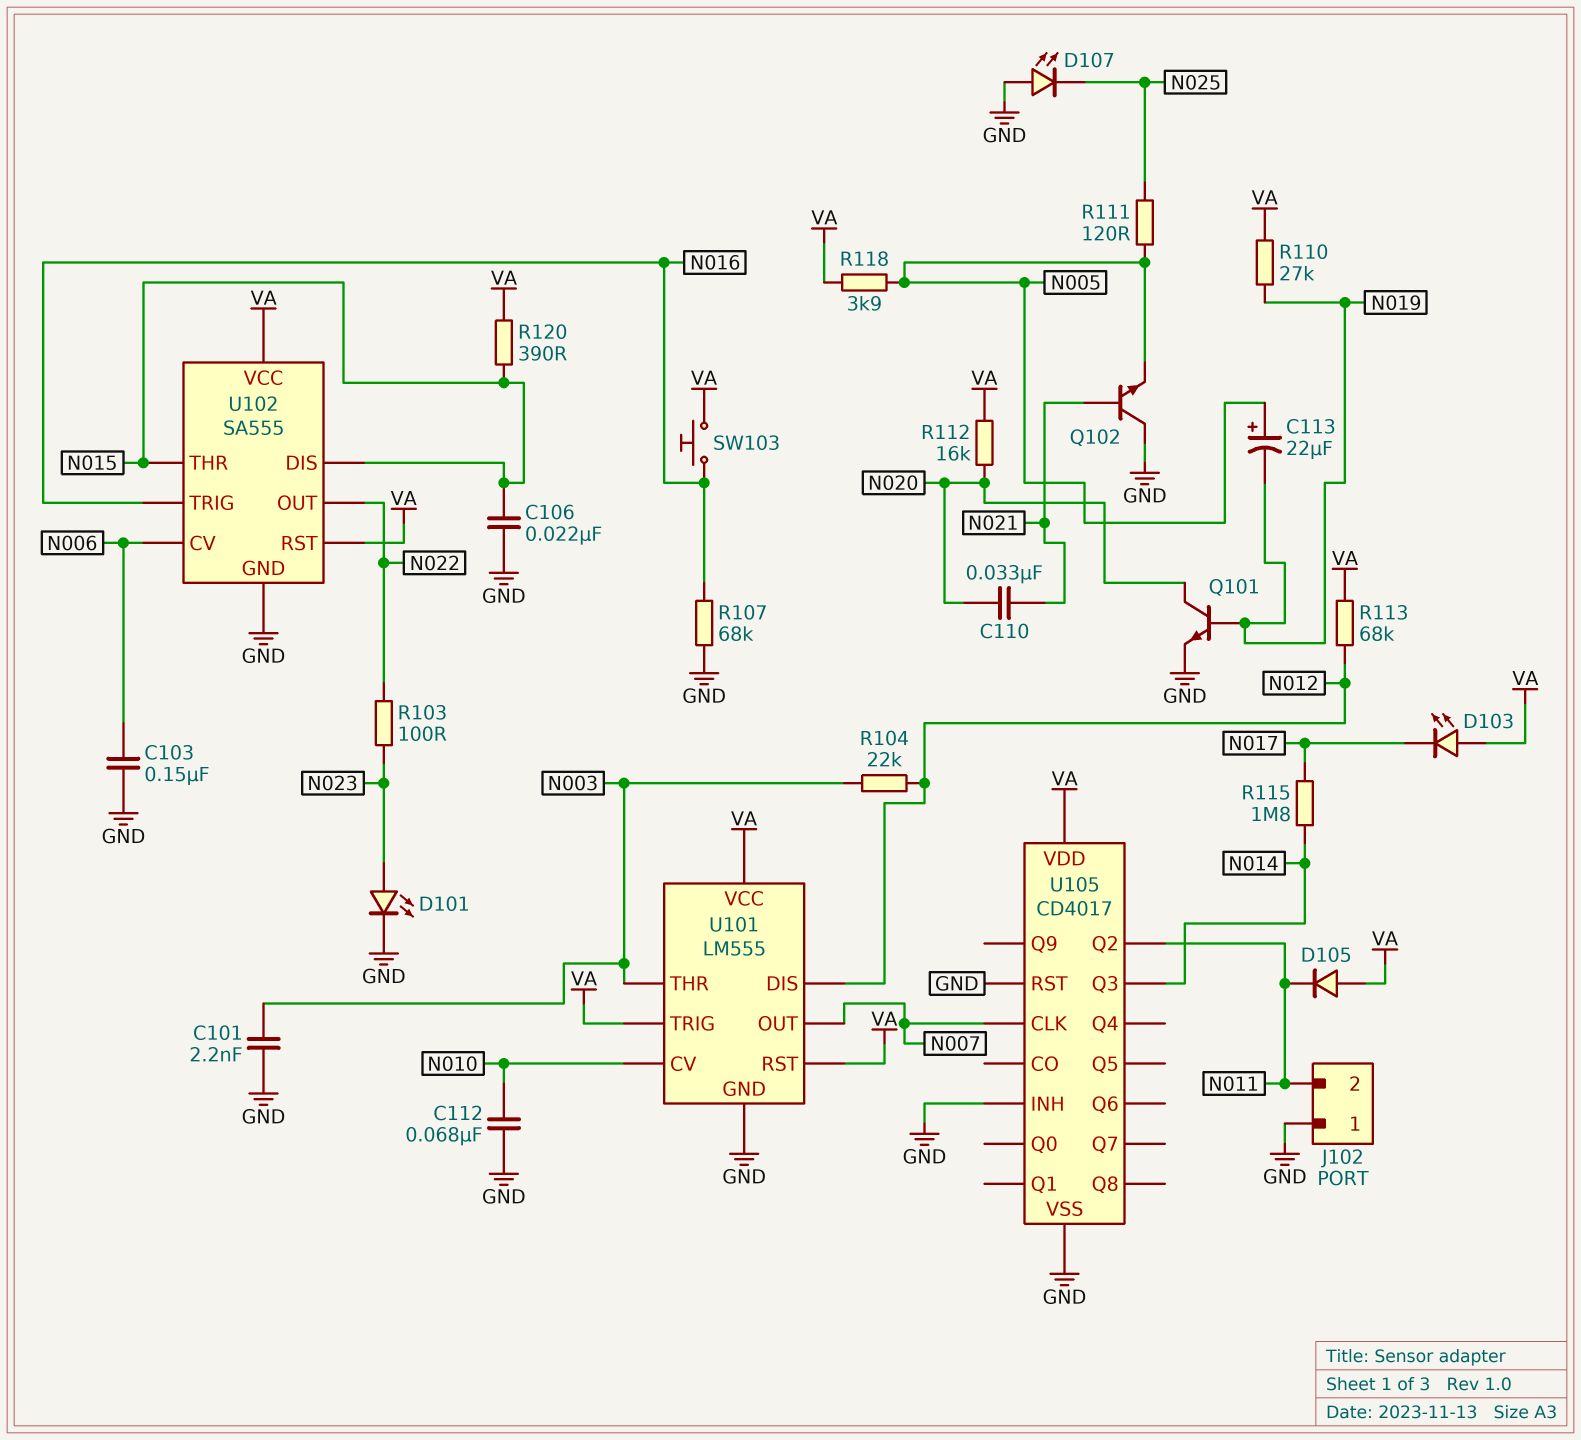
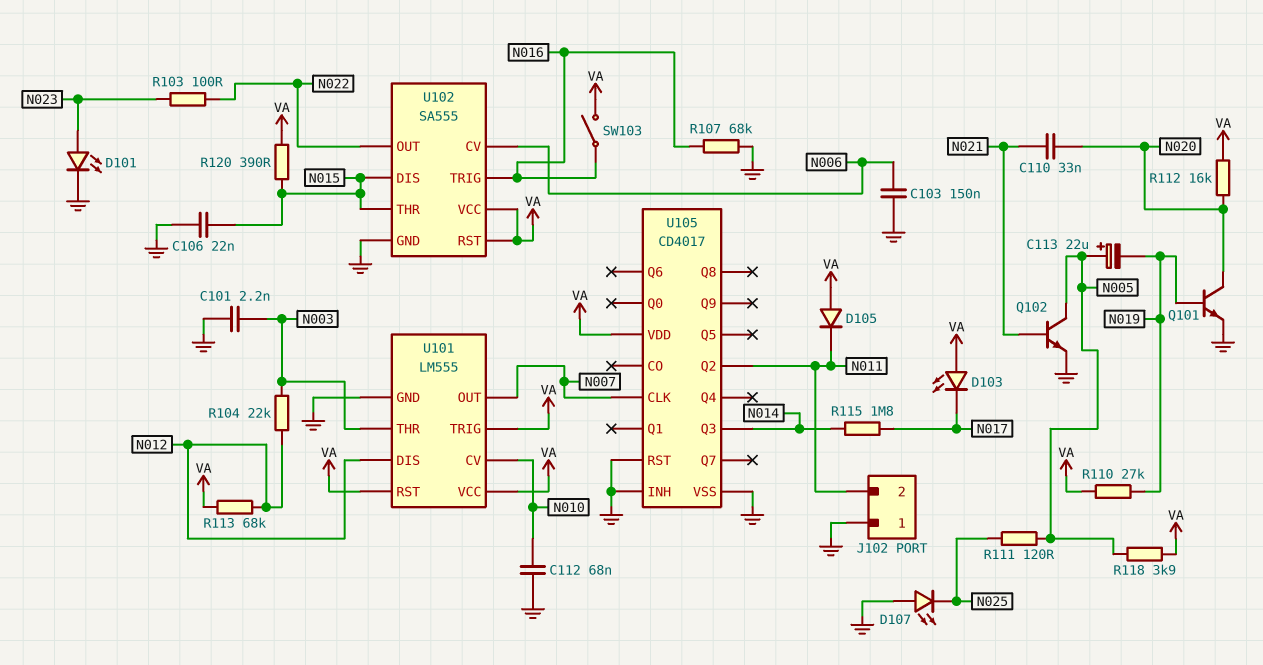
Q102: NPN (B N021, C GND, E N005) -> NPN (B N021, C N005, E GND)
SW103: button (N016, VA) -> switch (N016, VA)

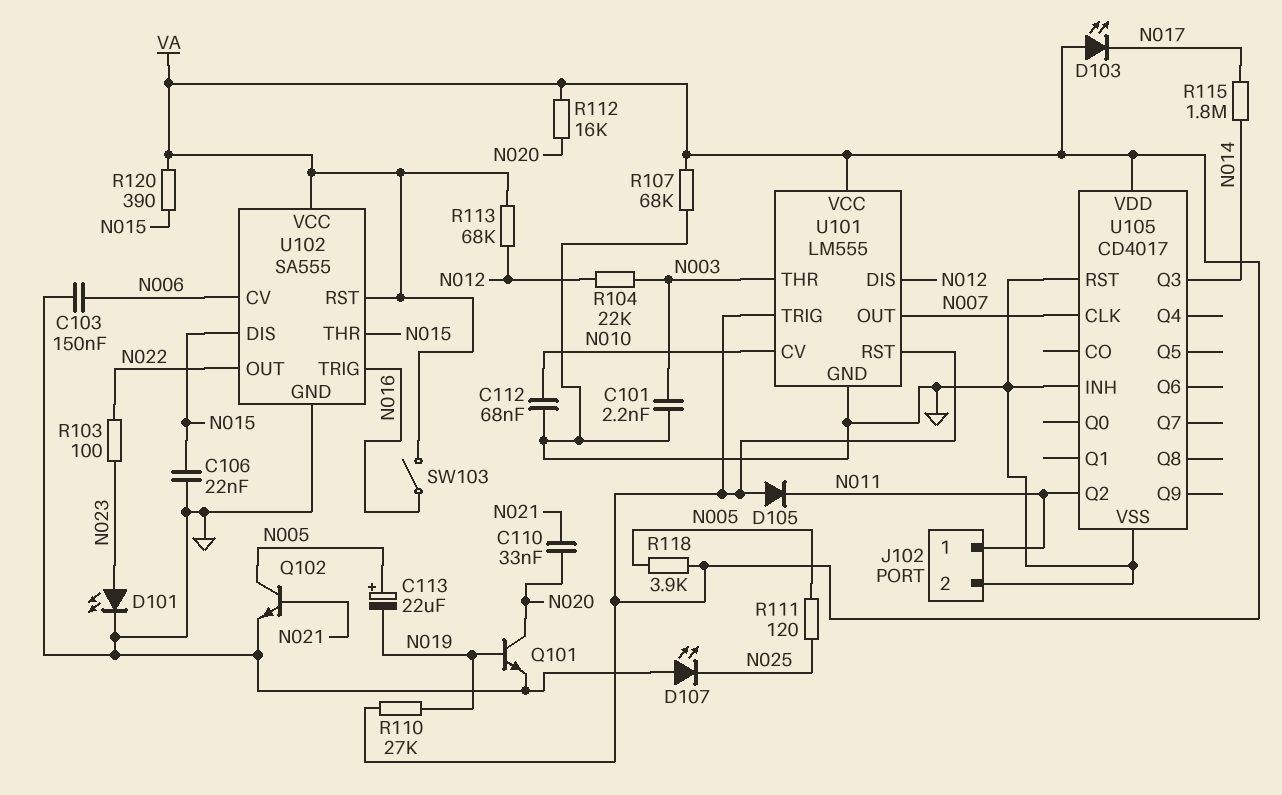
J102 pin 1: GND -> N011
J102 pin 2: N011 -> GND
R107: 68k (GND, N016) -> 68k (GND, VA)

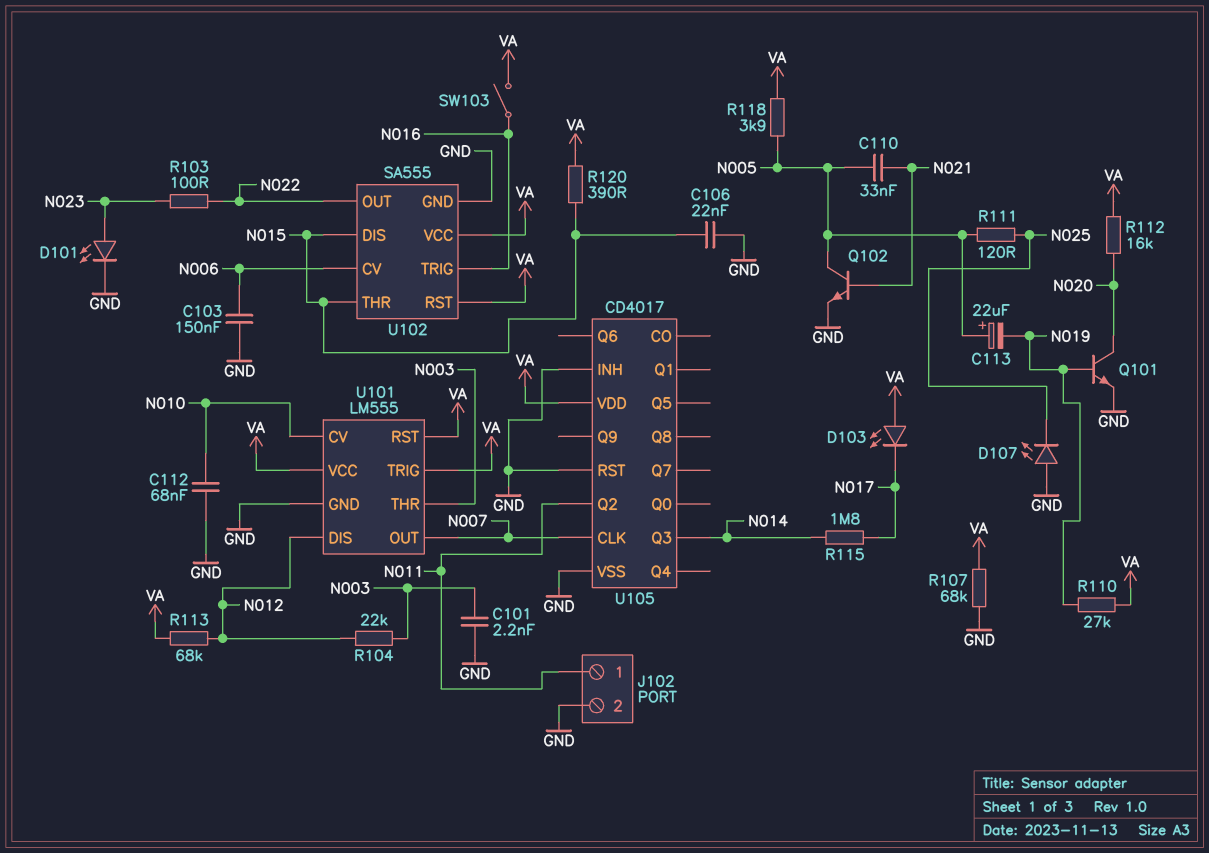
C110: 33nF (N020, N021) -> 33nF (N005, N021)
D105: diode (A VA, K N011) -> none

